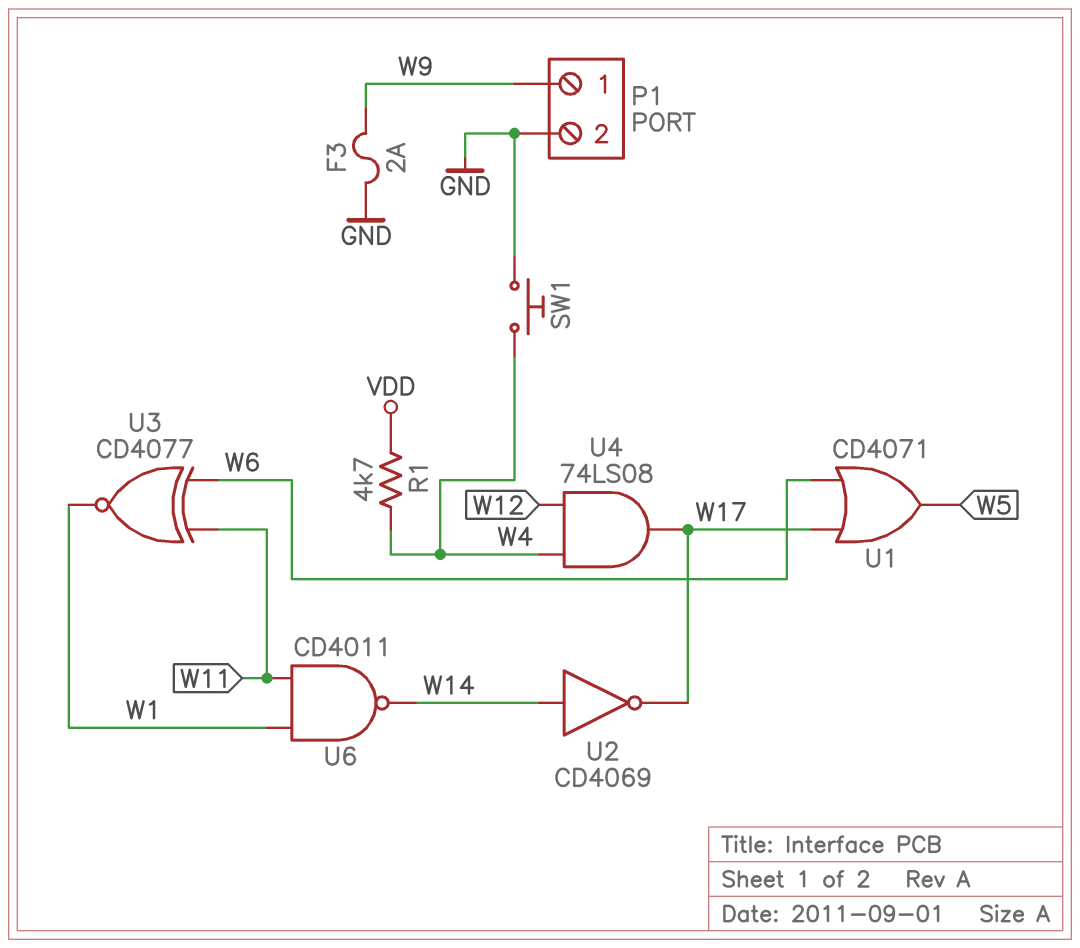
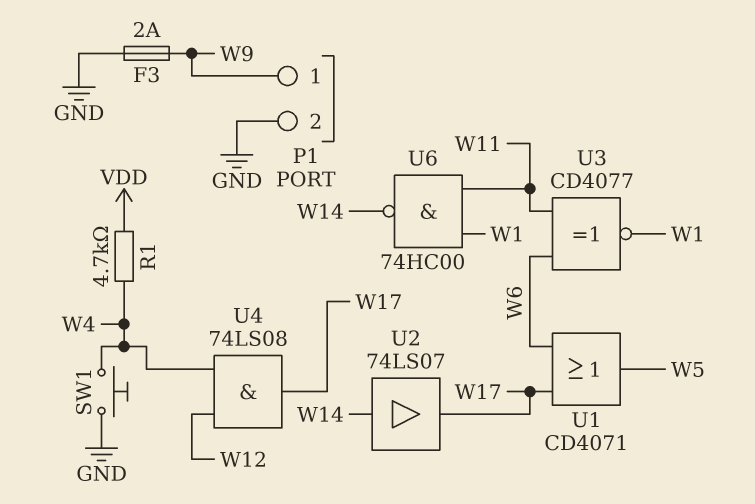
U2: NOT CD4069 (in W14, out W17) -> buffer 74LS07 (in W14, out W17)
U6: NAND CD4011 (in W1, in W11, out W14) -> NAND 74HC00 (in W1, in W11, out W14)

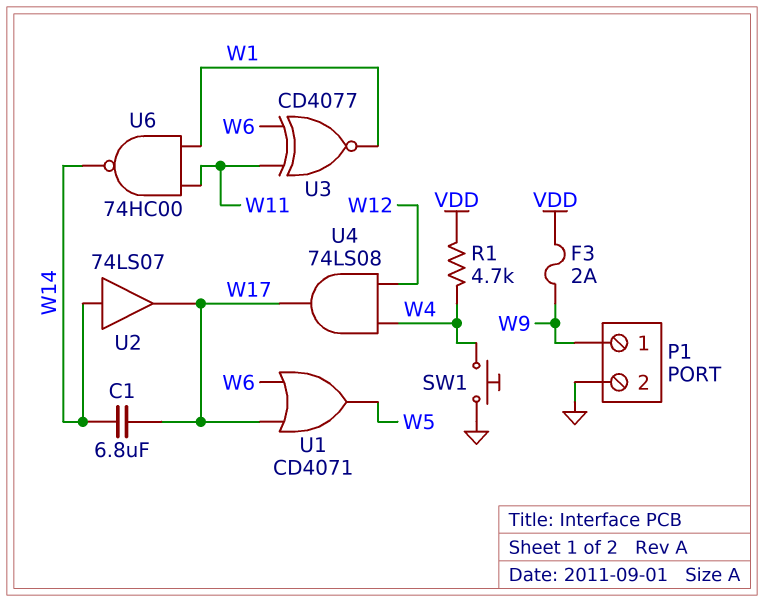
C1: none -> 6.8uF (W14, W17)
F3: 2A (GND, W9) -> 2A (VDD, W9)

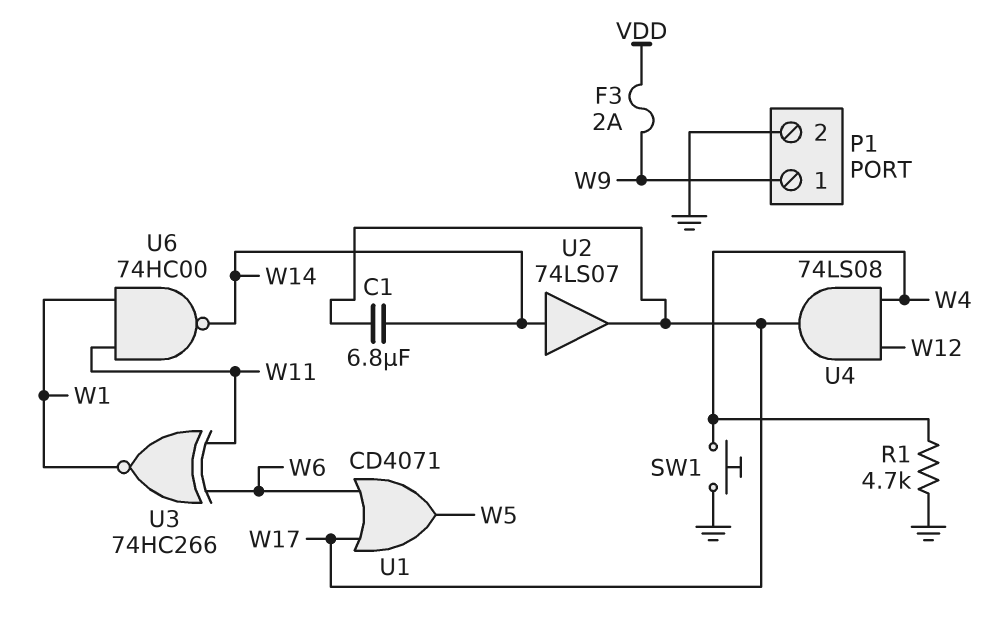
R1: 4.7k (VDD, W4) -> 4.7k (GND, W4)
U3: XNOR CD4077 (in W6, in W11, out W1) -> XNOR 74HC266 (in W6, in W11, out W1)

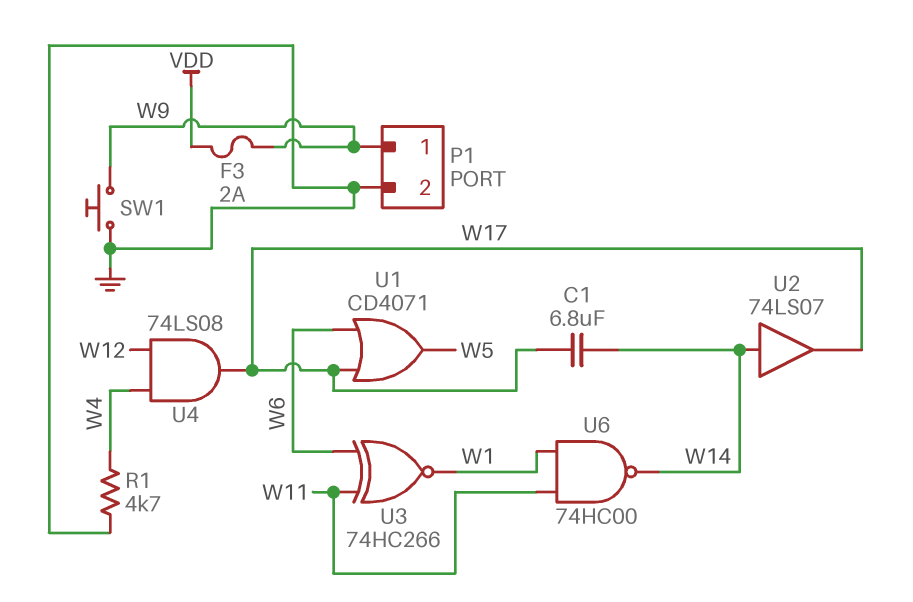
SW1: button (GND, W4) -> button (GND, W9)

